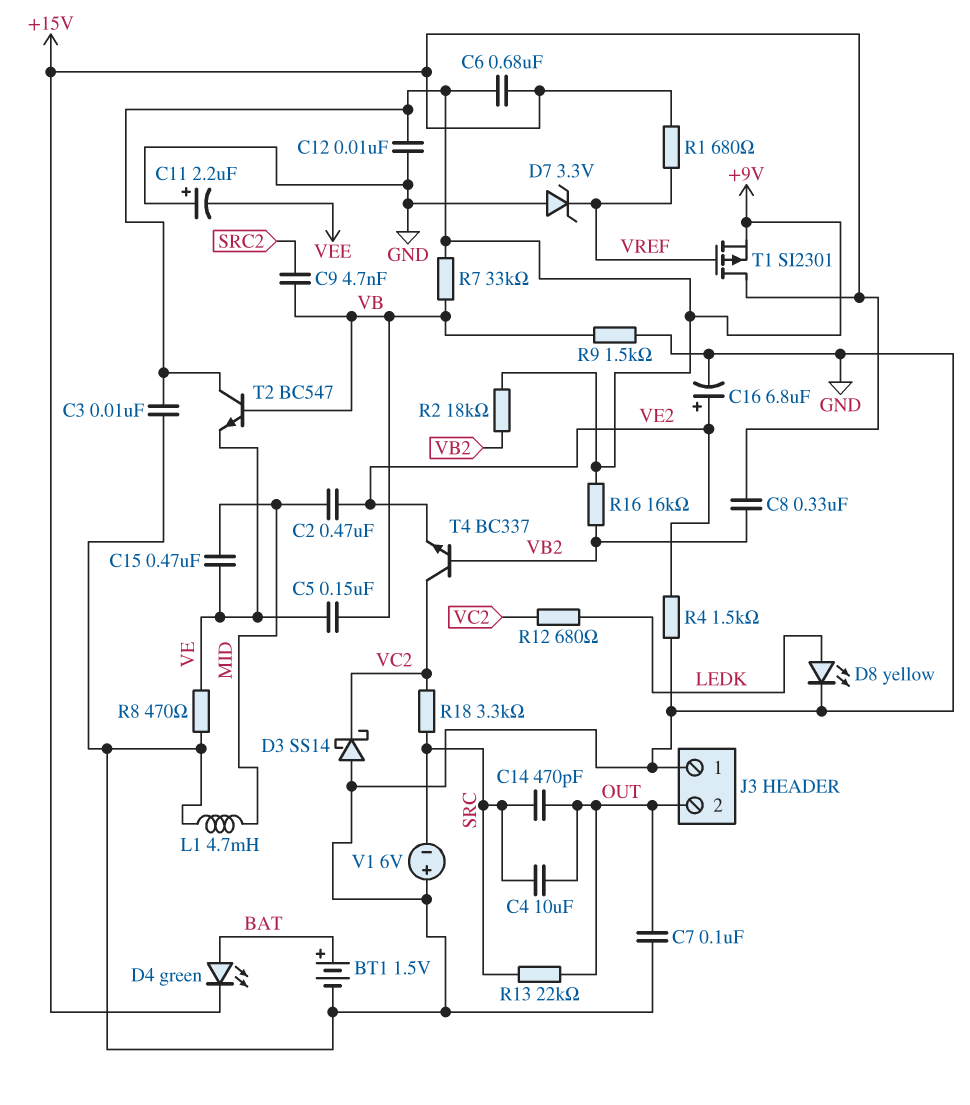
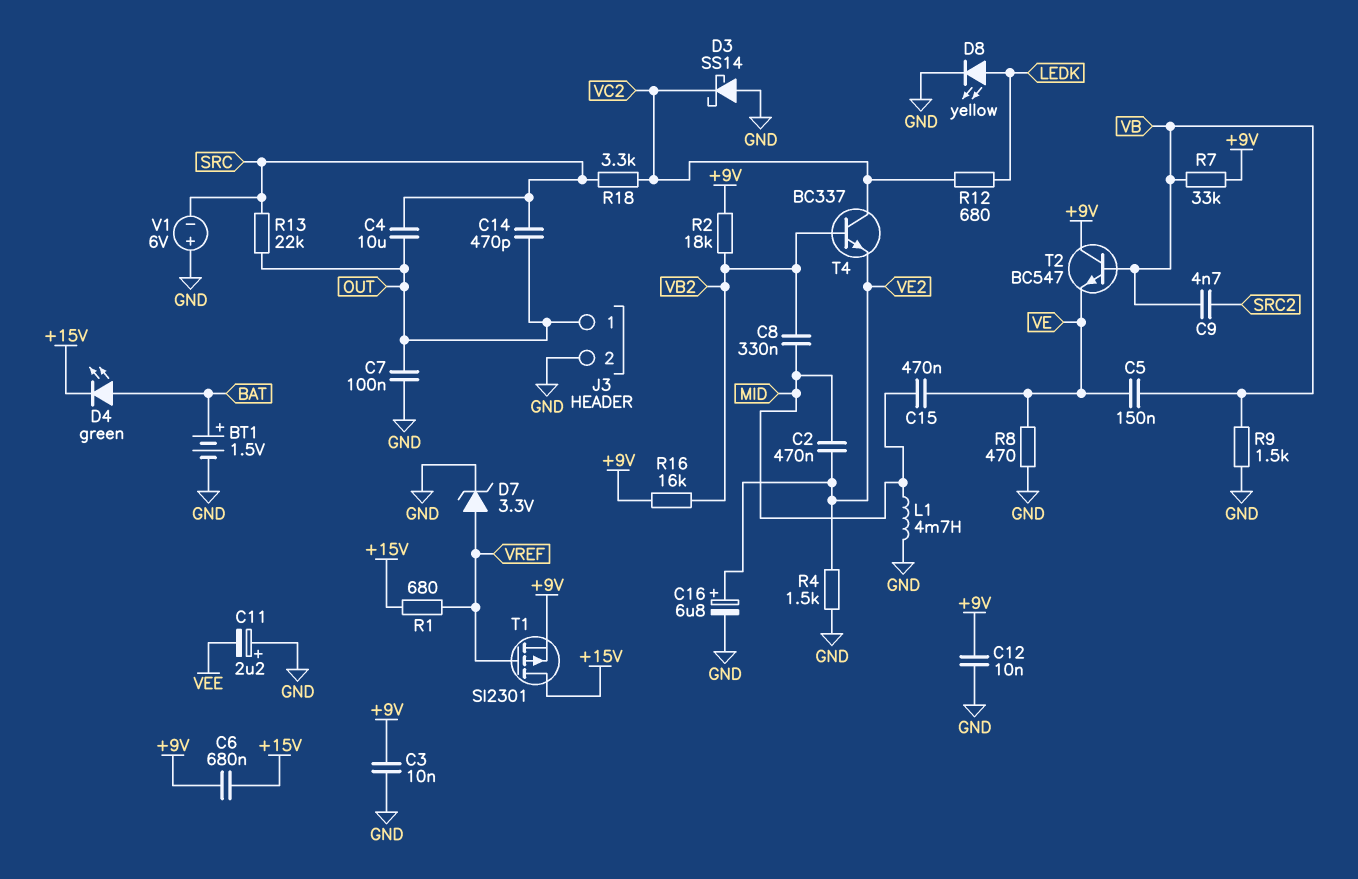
C8: 330nF (+15V, VB2) -> 330nF (MID, VB2)
D7: zener 3.3V (A GND, K VREF) -> zener 3.3V (A VREF, K GND)
J3 pin 1: GND -> OUT
J3 pin 2: OUT -> GND

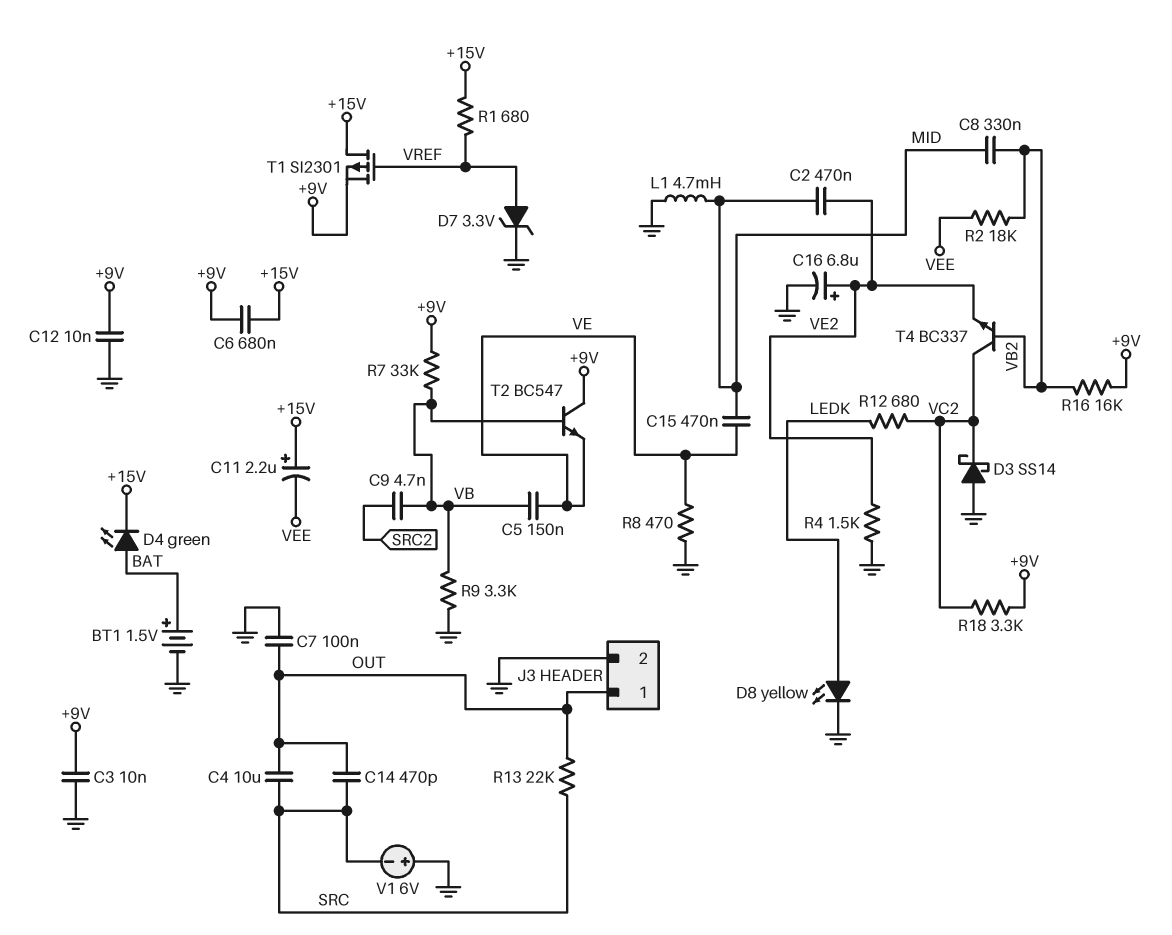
C11: 2.2uF (plus GND, minus VEE) -> 2.2uF (plus +15V, minus VEE)
R2: 18k (+9V, VB2) -> 18k (VB2, VEE)
R9: 1.5k (GND, VB) -> 3.3k (GND, VB)
R18: 3.3k (SRC, VC2) -> 3.3k (+9V, VC2)

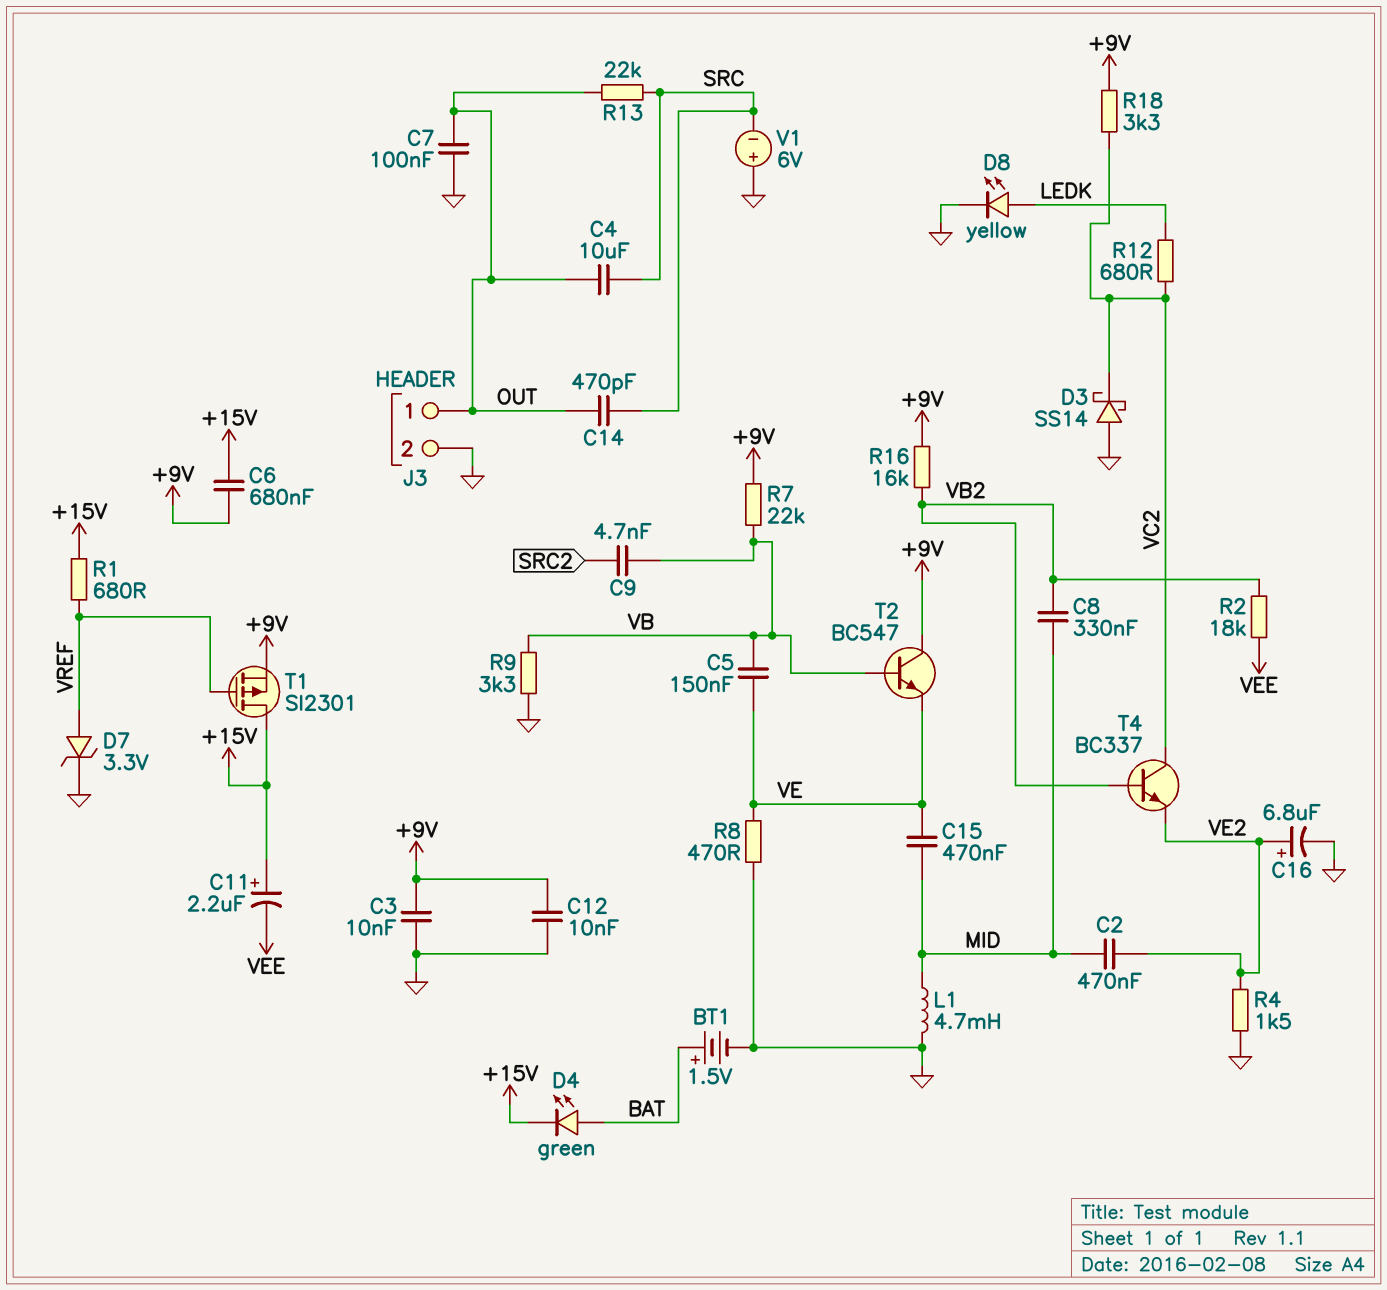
R7: 33k (+9V, VB) -> 22k (+9V, VB)

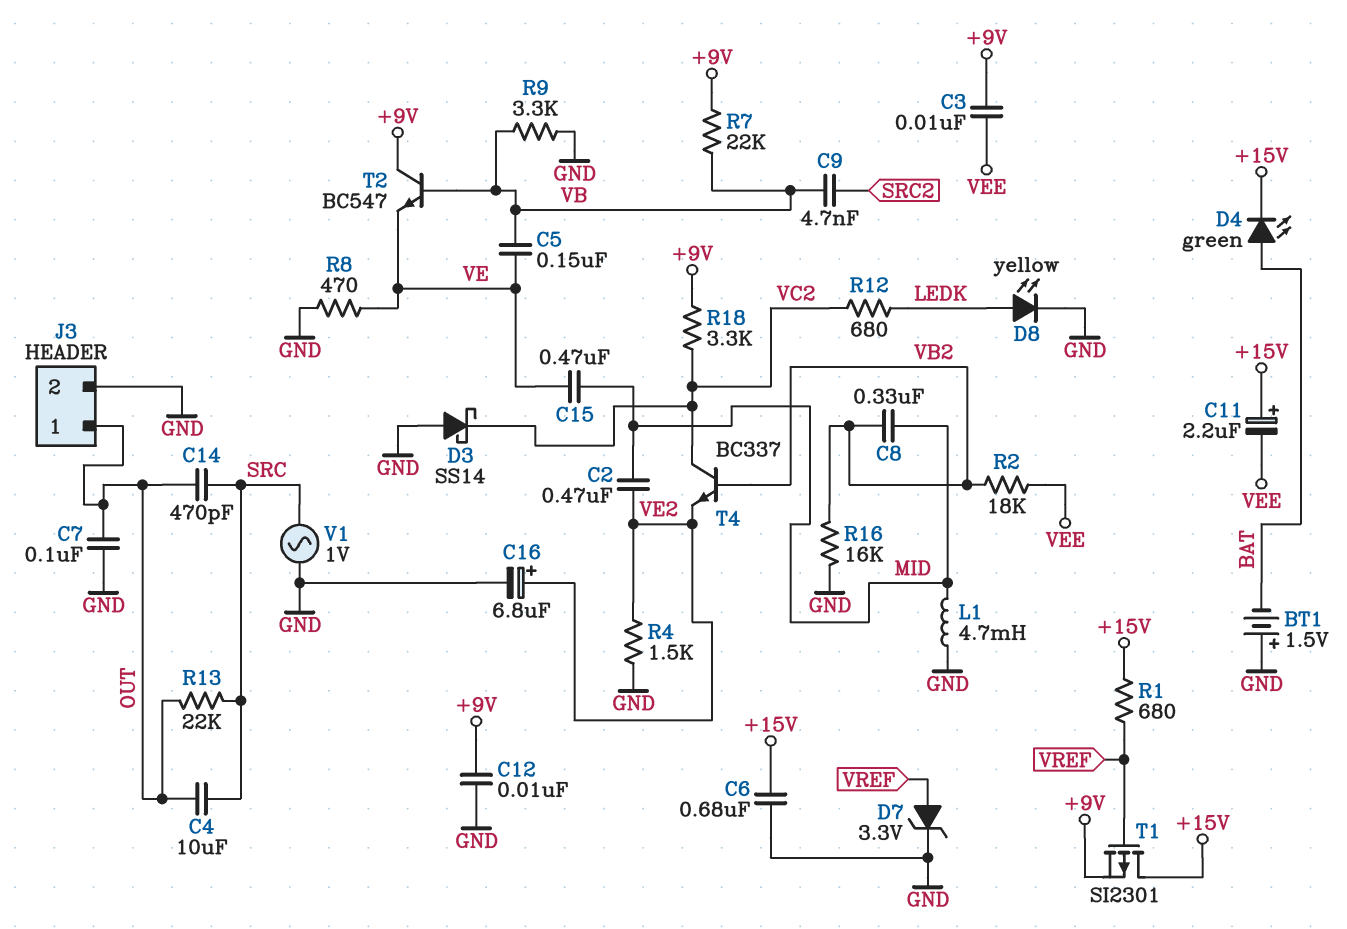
BT1: 1.5V (plus BAT, minus GND) -> 1.5V (plus GND, minus BAT)
C3: 10nF (+9V, GND) -> 10nF (+9V, VEE)
C6: 680nF (+9V, +15V) -> 680nF (+15V, GND)
R16: 16k (+9V, VB2) -> 16k (GND, VB2)
V1: 6V (plus GND, minus SRC) -> AC 1V (GND, SRC)

